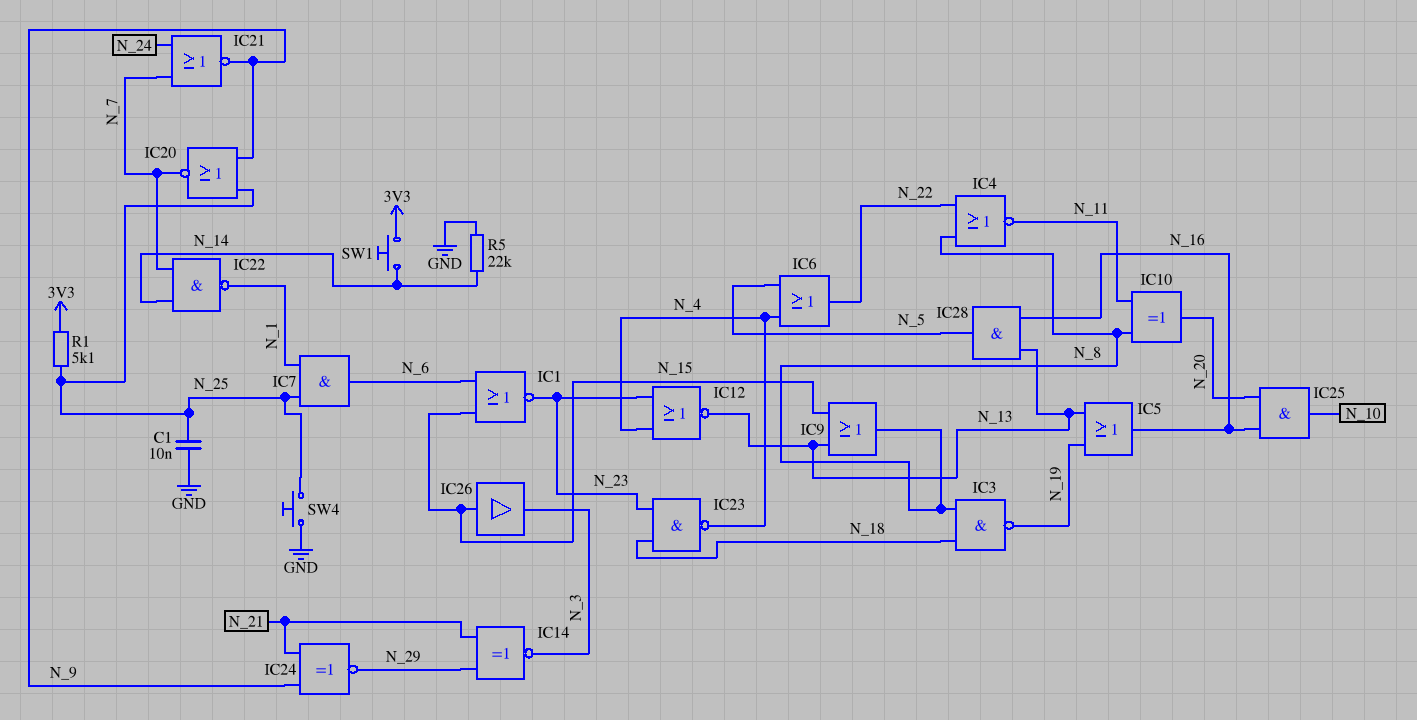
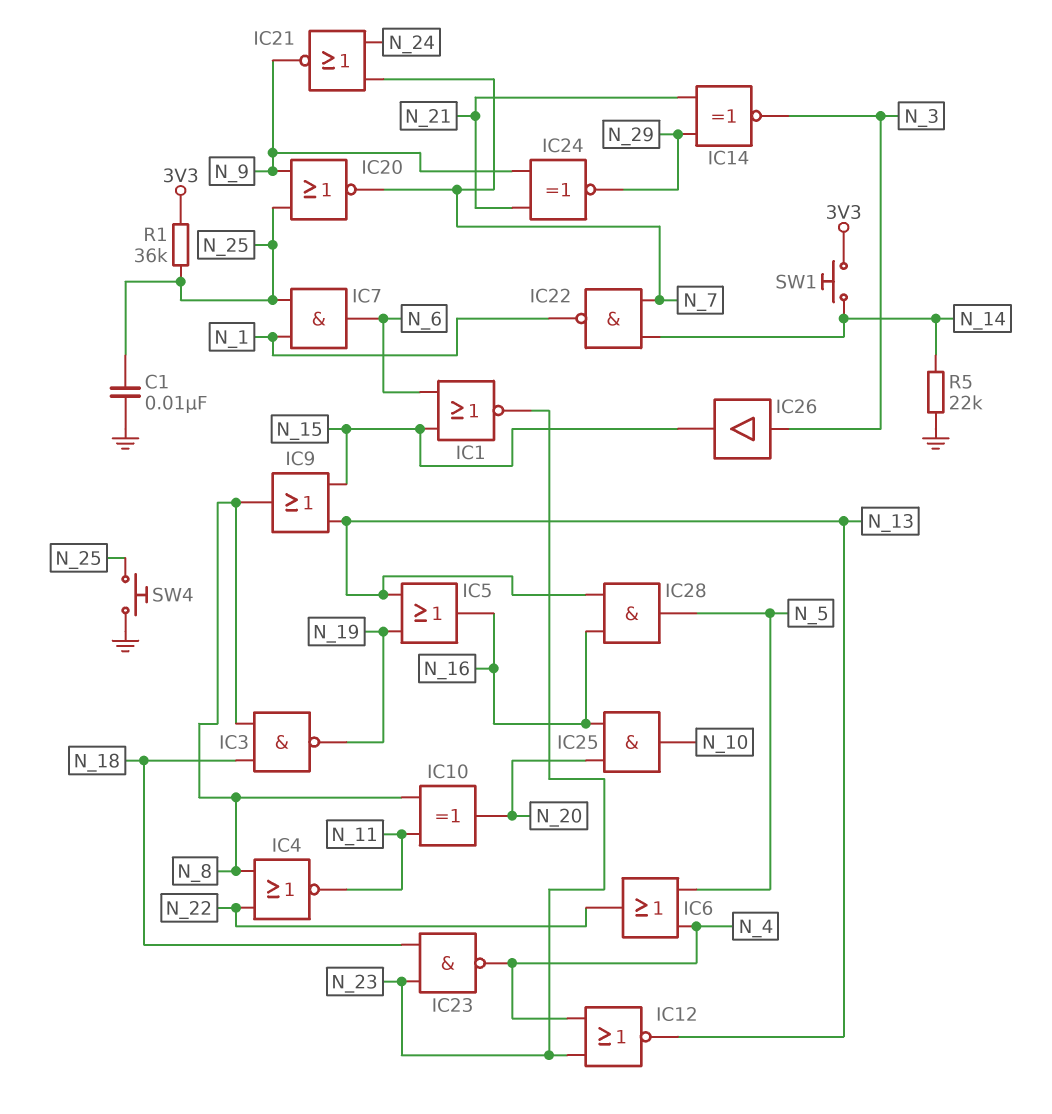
IC26: buffer (in N_15, out N_3) -> buffer (in N_3, out N_15)
R1: 5.1k (3V3, N_25) -> 36k (3V3, N_25)

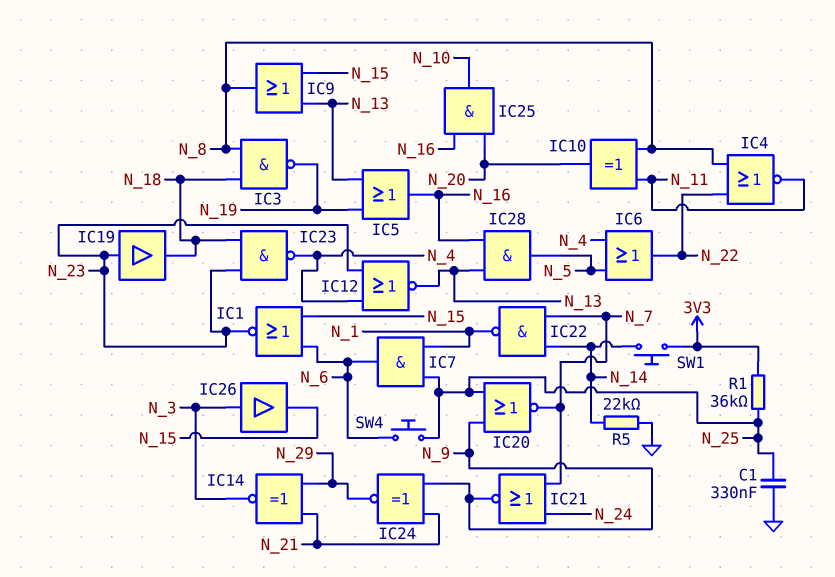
C1: 10nF (GND, N_25) -> 330nF (GND, N_25)
IC19: none -> buffer (in N_23, out N_18)
SW4: button (GND, N_25) -> button (N_6, N_25)

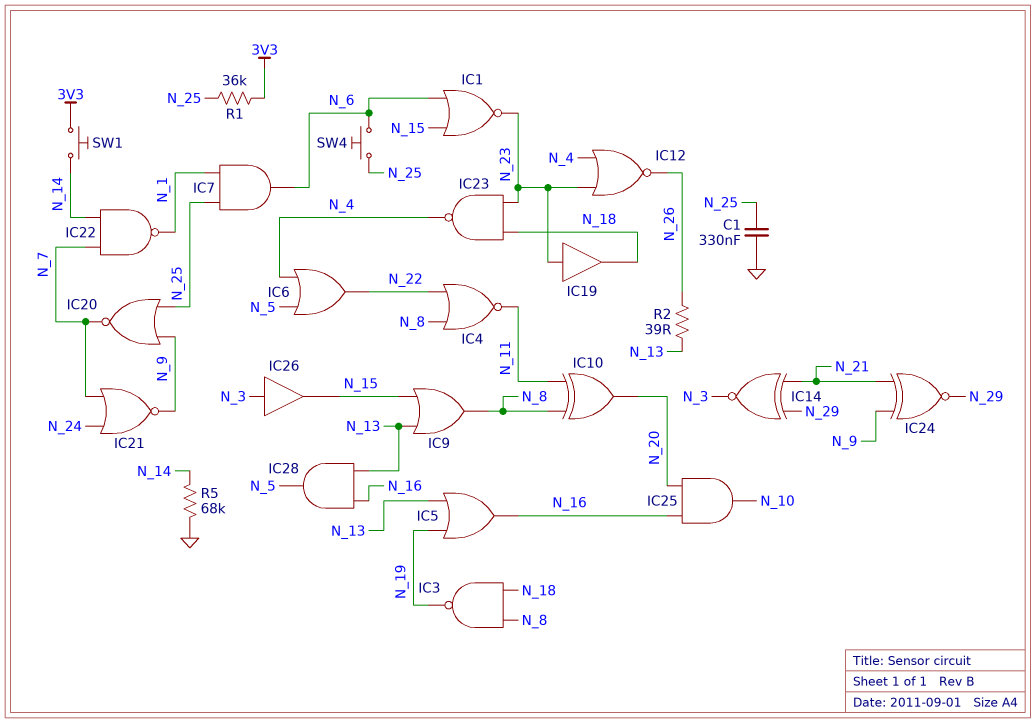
IC12: NOR (in N_4, in N_23, out N_13) -> NOR (in N_4, in N_23, out N_26)
R2: none -> 39 (N_13, N_26)
R5: 22k (GND, N_14) -> 68k (GND, N_14)

